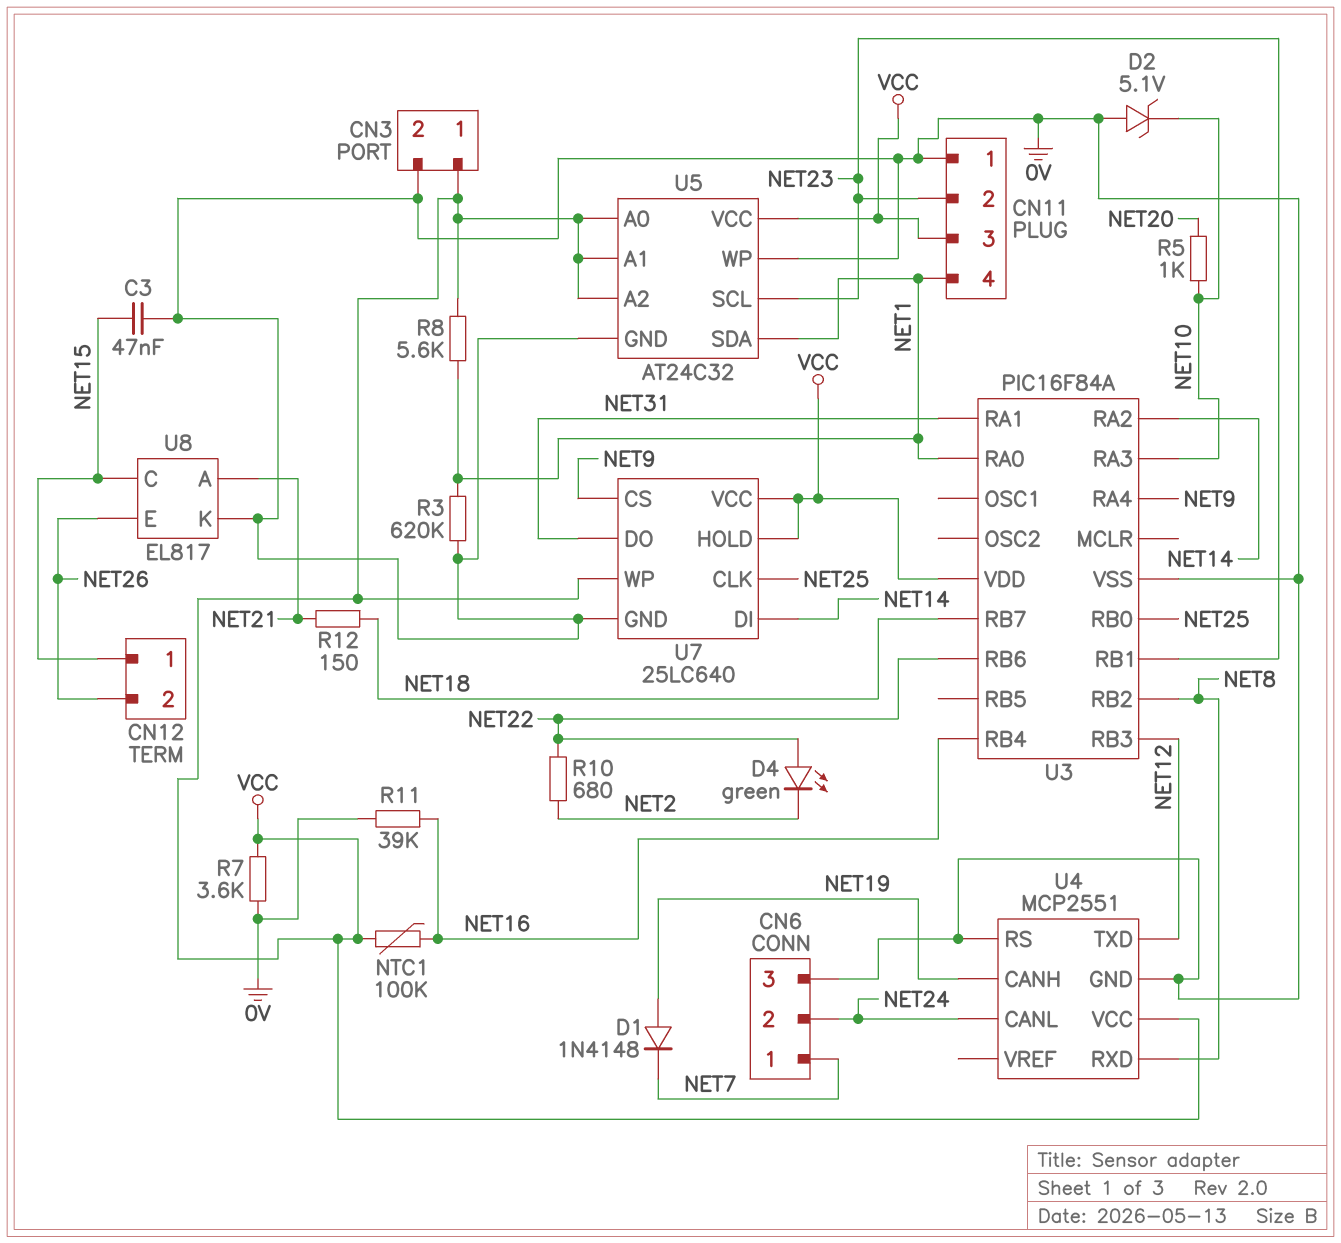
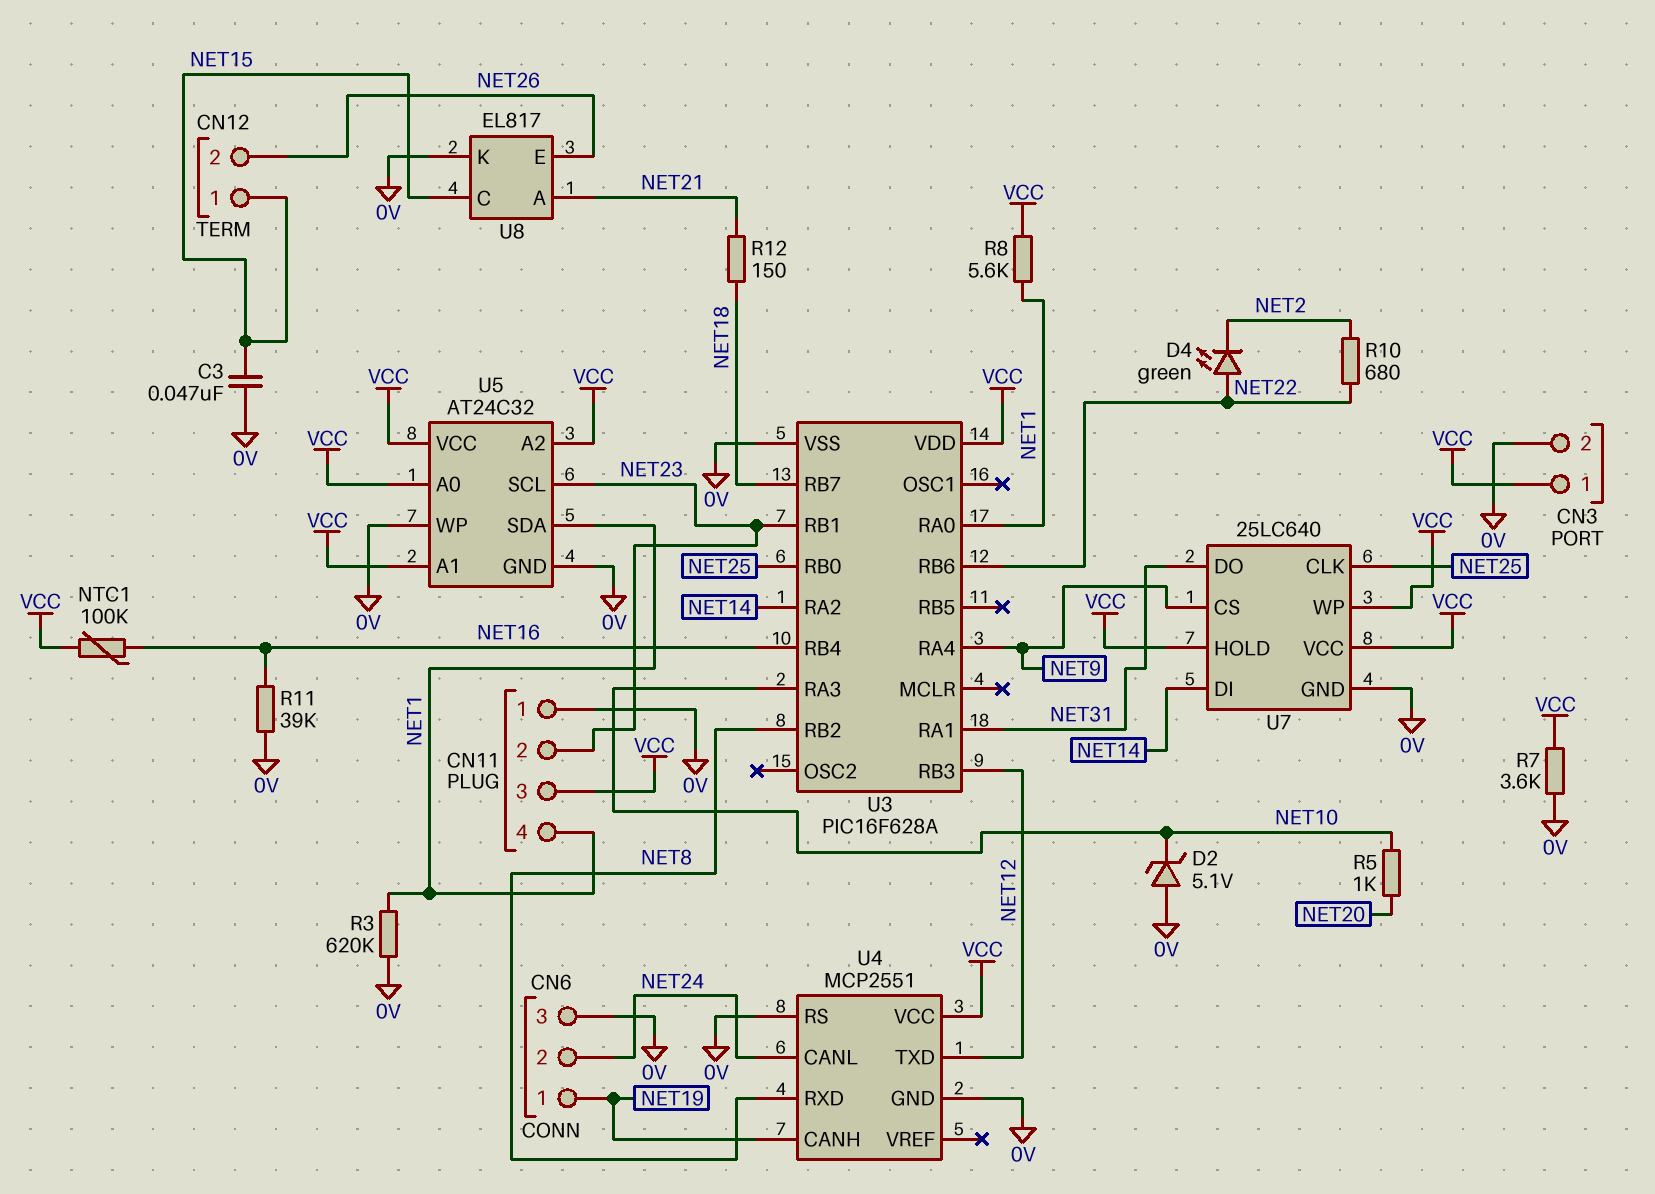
CN6 pin 1: NET7 -> NET19
D1: diode 1N4148 (A NET19, K NET7) -> none
U3: PIC16F84A -> PIC16F628A

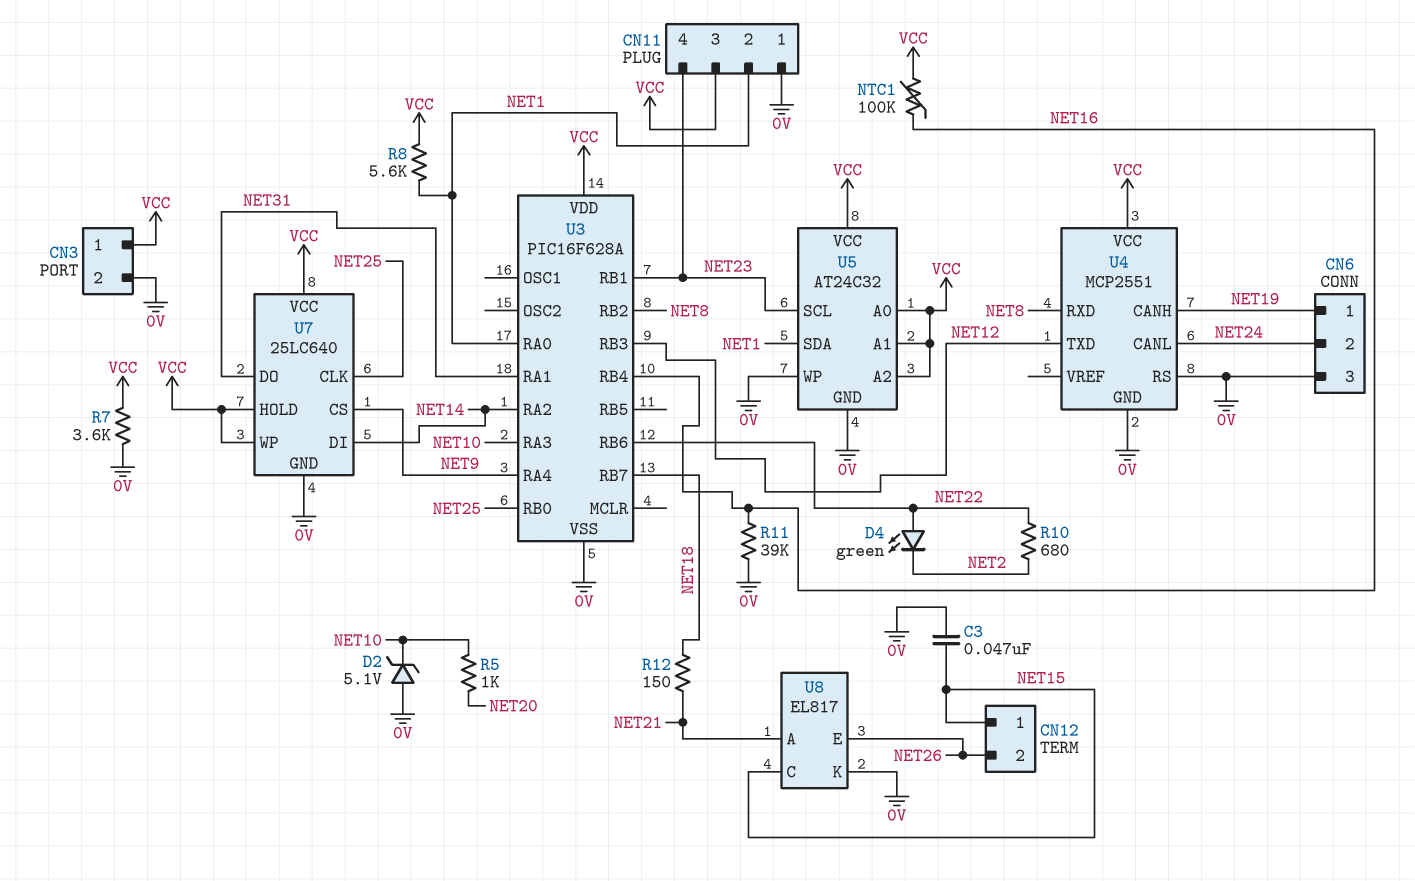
CN11 pin 2: NET23 -> NET1
CN11 pin 4: NET1 -> NET23
R3: 620k (0V, NET1) -> none

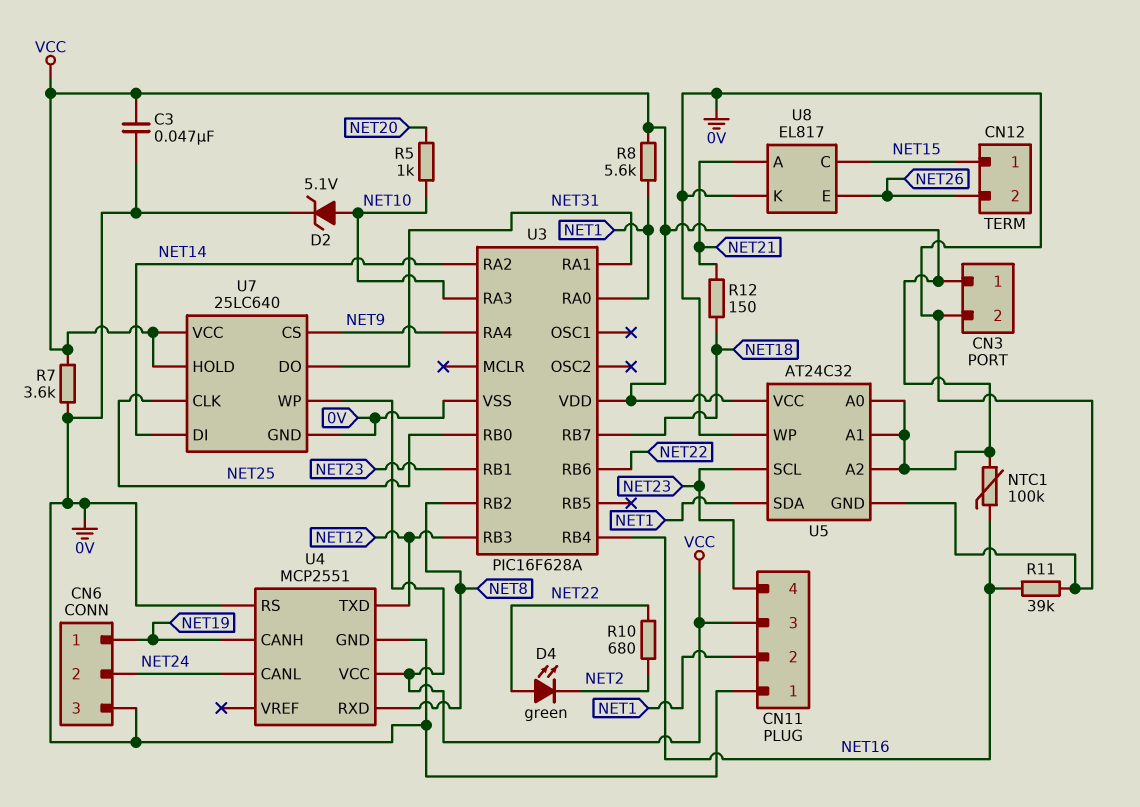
C3: 47nF (0V, NET15) -> 47nF (0V, VCC)
D2: zener 5.1V (A 0V, K NET10) -> zener 5.1V (A NET10, K 0V)

